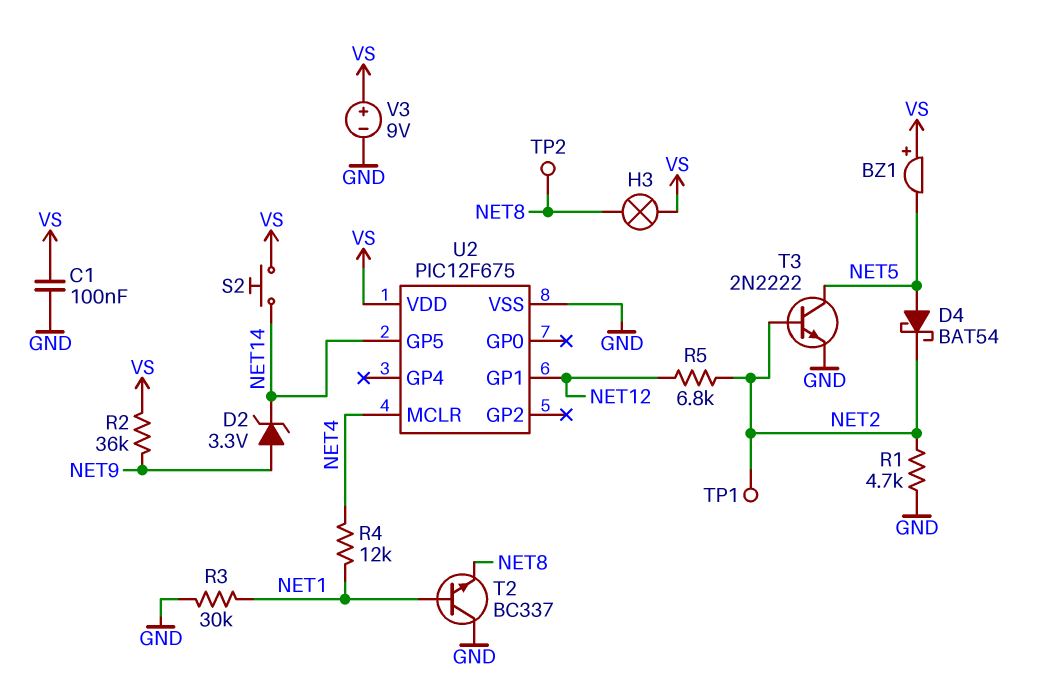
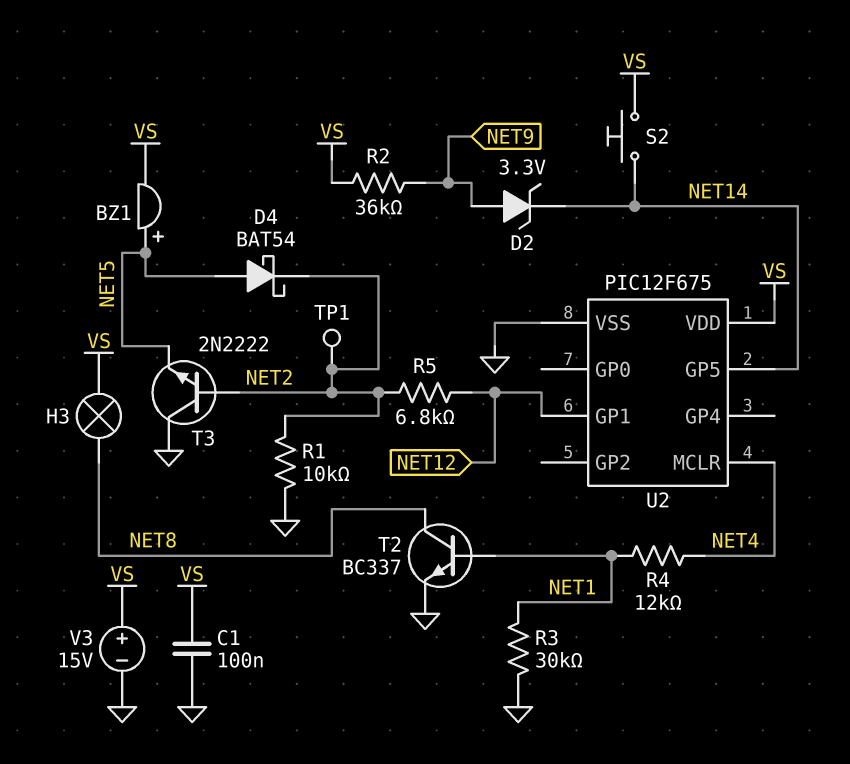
BZ1: buzzer (plus VS, minus NET5) -> buzzer (plus NET5, minus VS)
R1: 4.7k (GND, NET2) -> 10k (GND, NET2)
T2: NPN BC337 (B NET1, C GND, E NET8) -> NPN BC337 (B NET1, C NET8, E GND)
T3: NPN 2N2222 (B NET2, C NET5, E GND) -> NPN 2N2222 (B NET2, C GND, E NET5)
TP2: test point (NET8) -> none
V3: 9V (plus VS, minus GND) -> 15V (plus VS, minus GND)

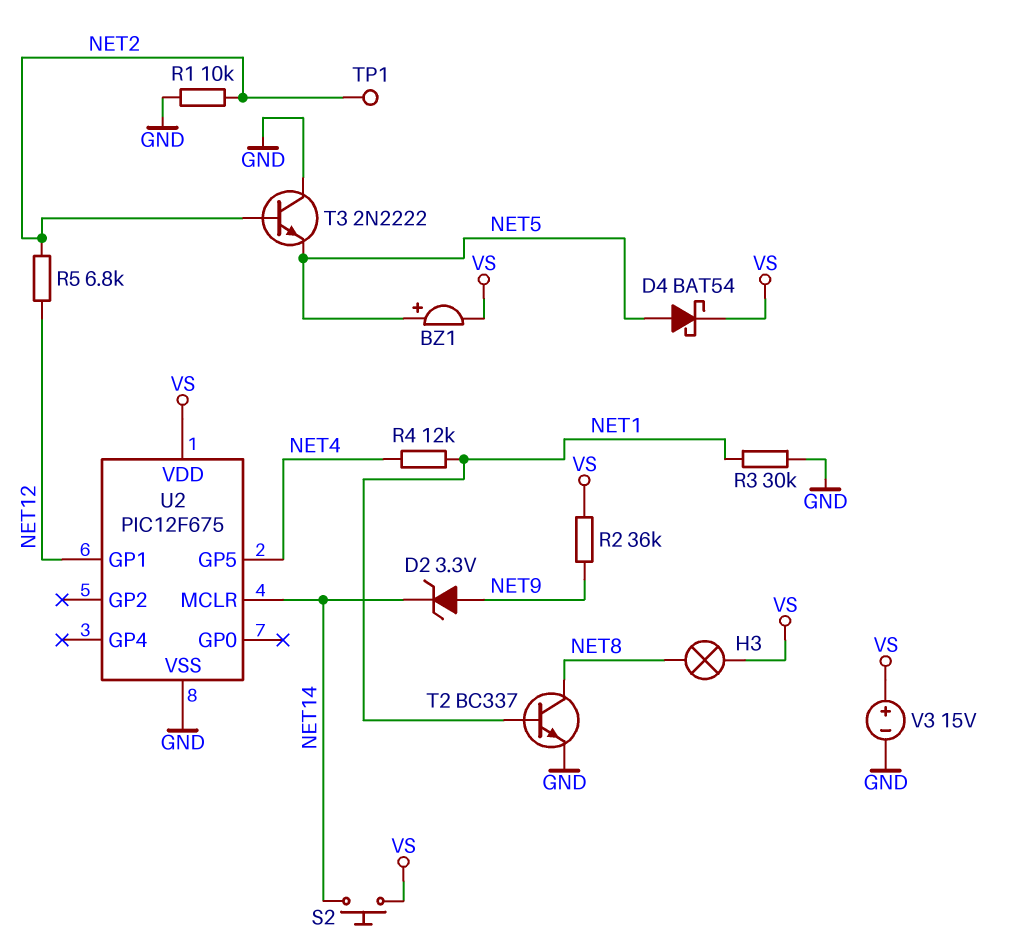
C1: 100nF (GND, VS) -> none
D4: schottky BAT54 (A NET5, K NET2) -> schottky BAT54 (A NET5, K VS)
U2 pin GP5: NET14 -> NET4
U2 pin MCLR: NET4 -> NET14

